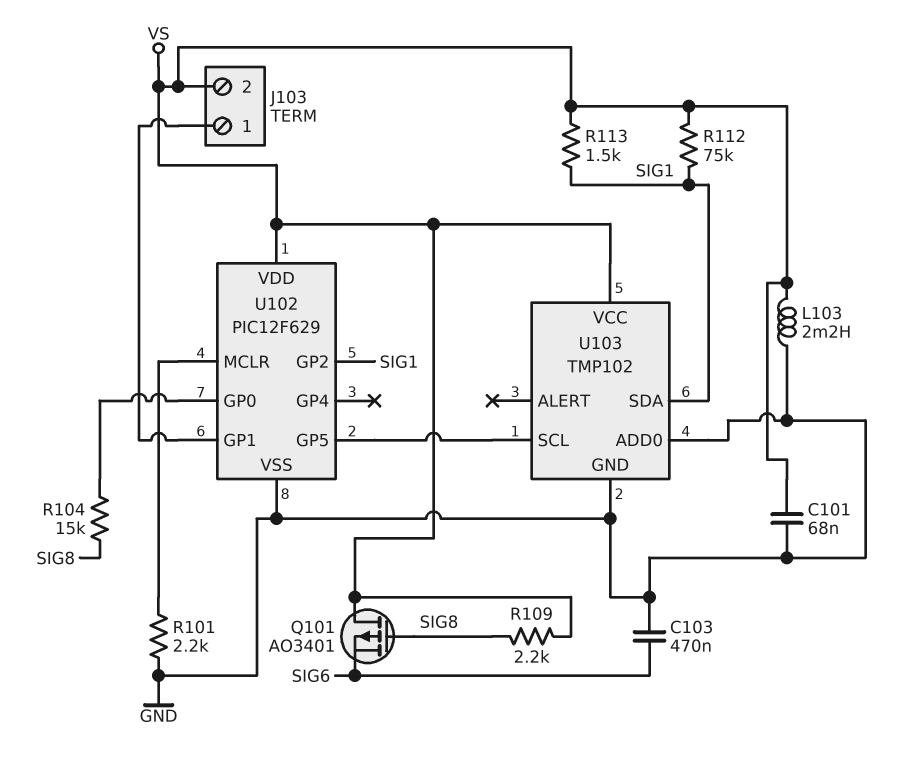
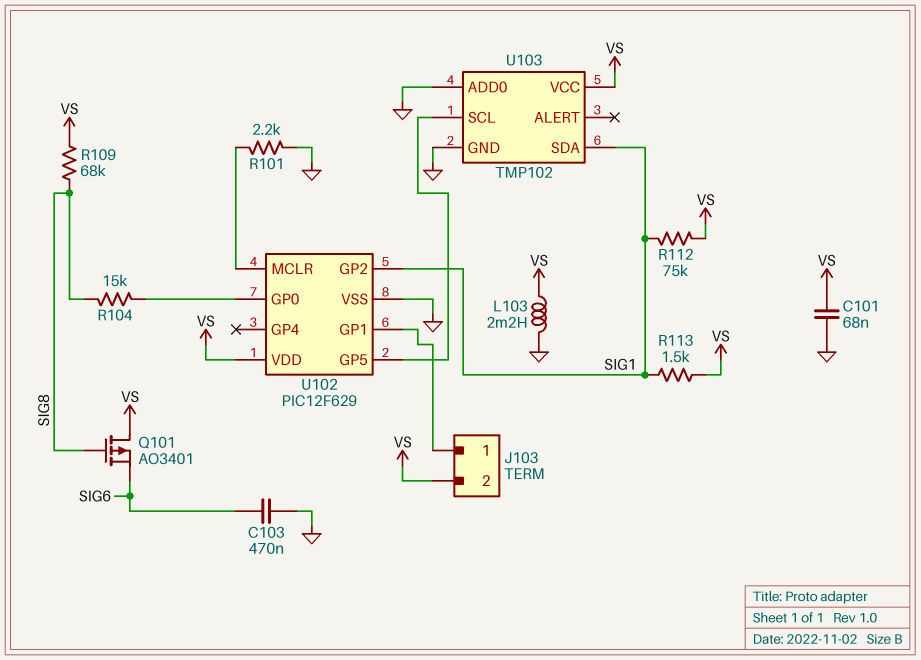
R109: 2.2k (SIG8, VS) -> 68k (SIG8, VS)

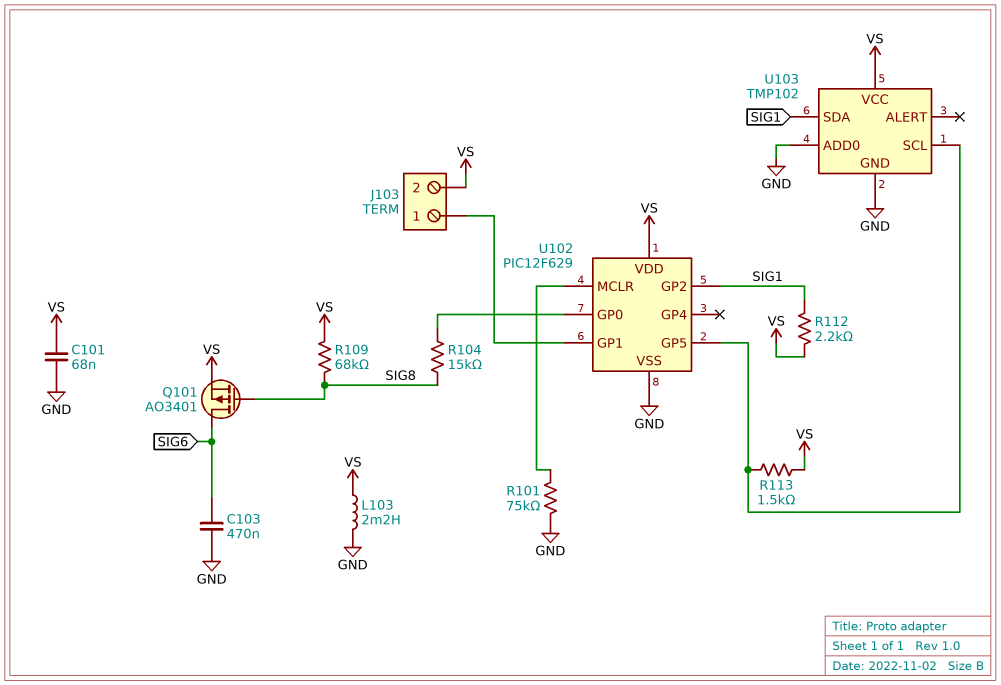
Q101: PMOS AO3401 (G SIG8, D VS, S SIG6) -> PMOS AO3401 (G SIG8, D SIG6, S VS)
R101: 2.2k (GND, U102/MCLR) -> 75k (GND, U102/MCLR)
R112: 75k (SIG1, VS) -> 2.2k (SIG1, VS)
R113: 1.5k (SIG1, VS) -> 1.5k (U102/GP5, VS)

